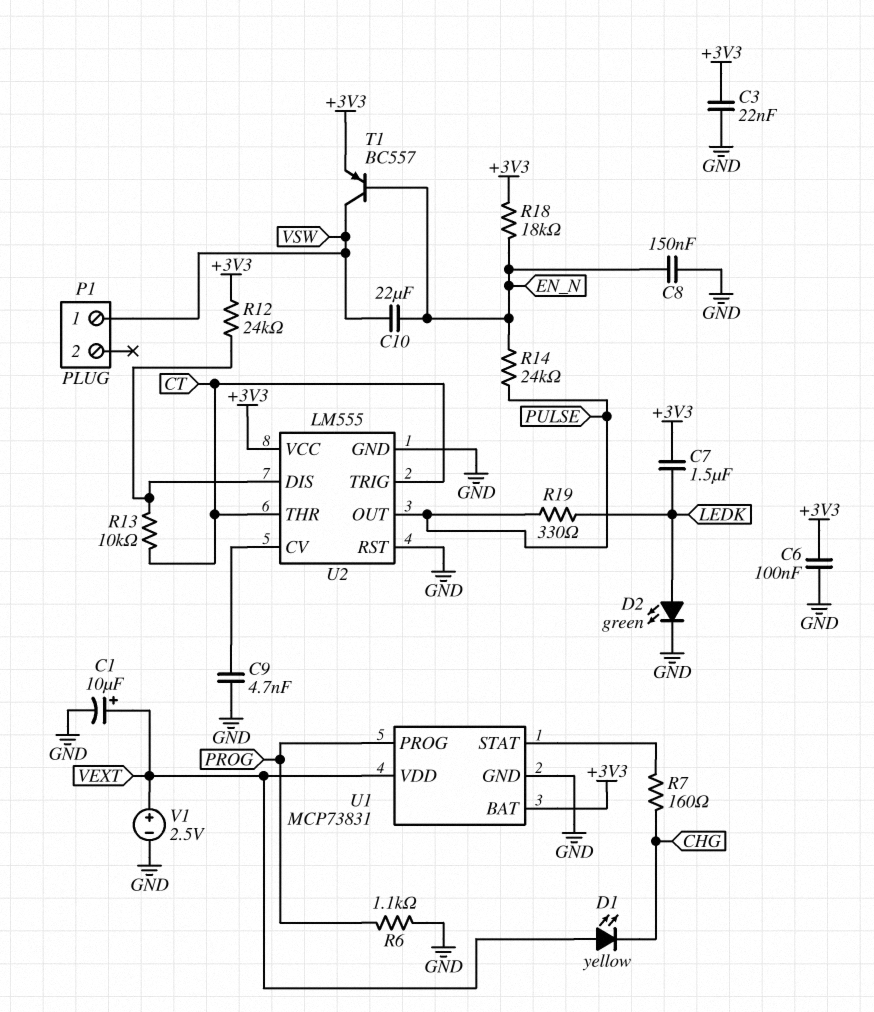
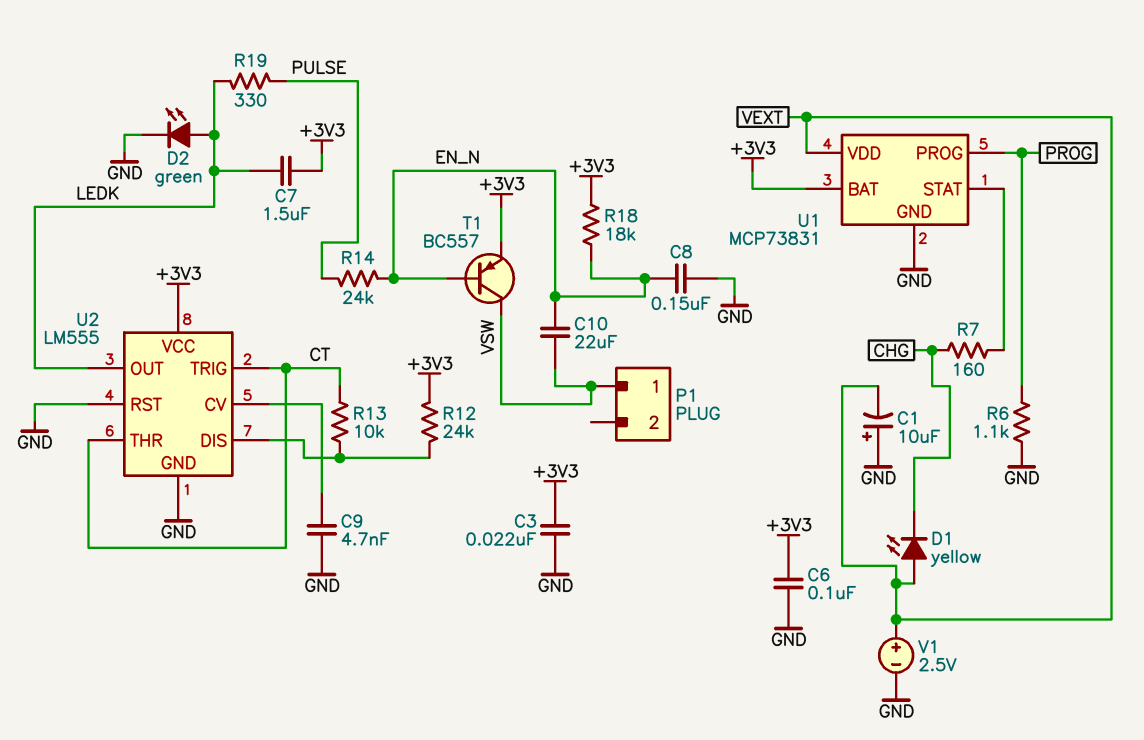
C1: 10uF (plus VEXT, minus GND) -> 10uF (plus GND, minus VEXT)
U2 pin OUT: PULSE -> LEDK

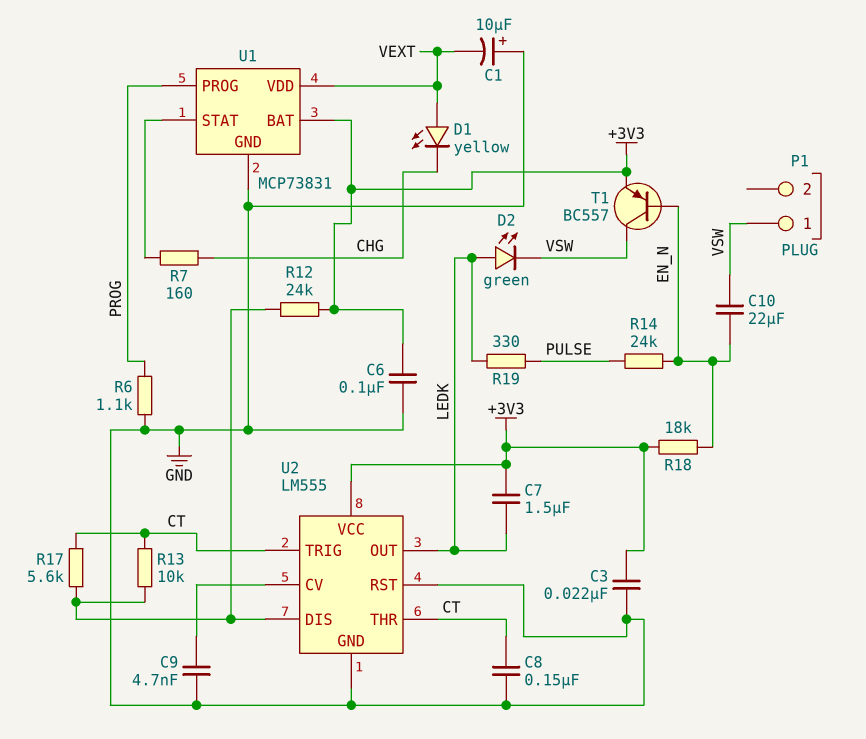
C8: 150nF (EN_N, GND) -> 150nF (CT, GND)
D2: LED green (A LEDK, K GND) -> LED green (A LEDK, K VSW)
R17: none -> 5.6k (CT, U2/DIS)
V1: 2.5V (plus VEXT, minus GND) -> none

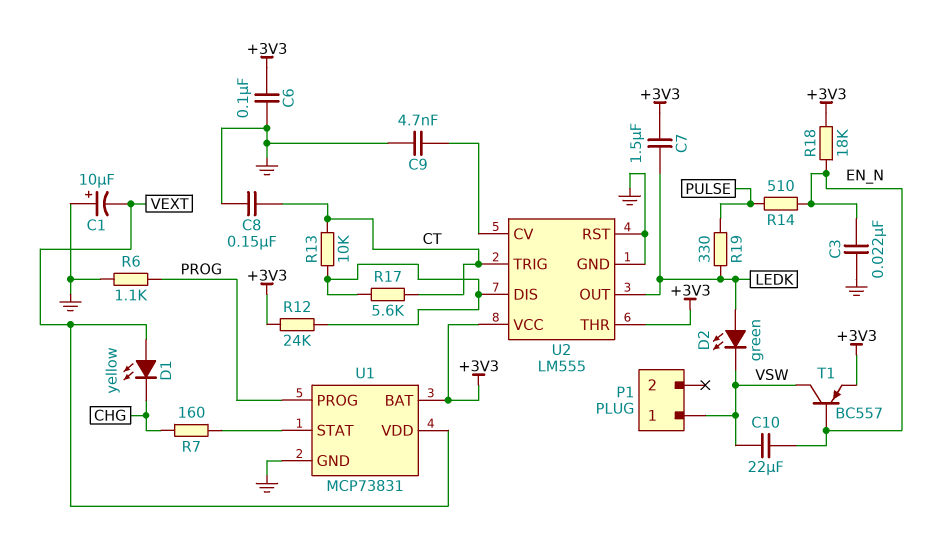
C3: 22nF (+3V3, GND) -> 22nF (EN_N, GND)
R14: 24k (EN_N, PULSE) -> 510 (EN_N, PULSE)
U2 pin THR: CT -> +3V3

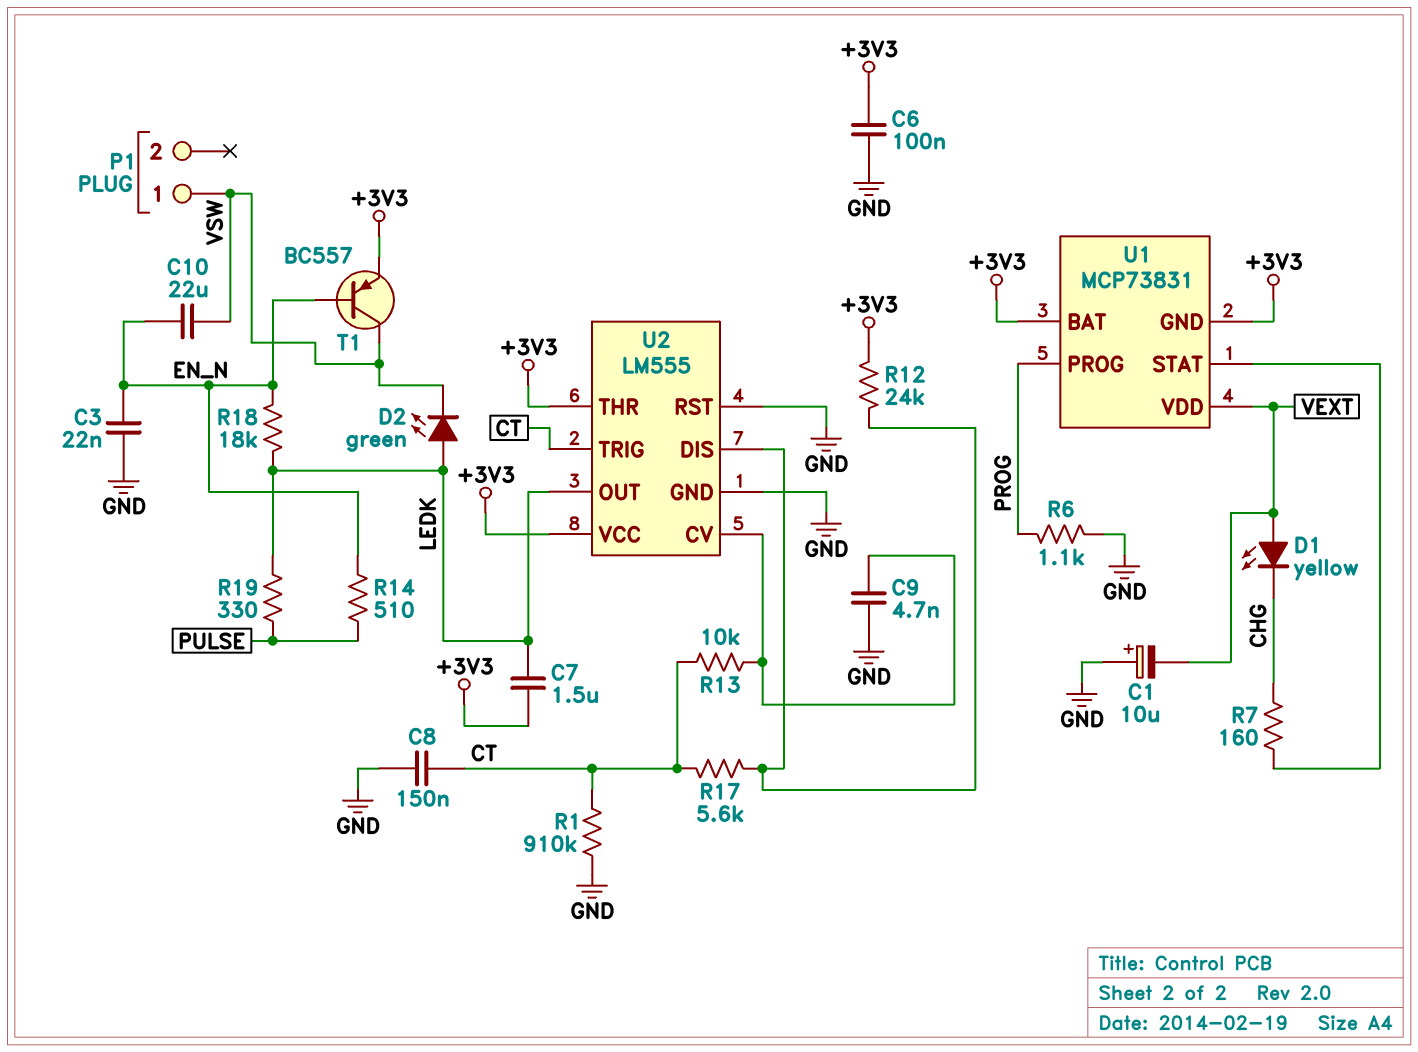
R1: none -> 910k (CT, GND)
R13: 10k (CT, U2/DIS) -> 10k (CT, U2/CV)
R18: 18k (+3V3, EN_N) -> 18k (EN_N, LEDK)
U1 pin GND: GND -> +3V3

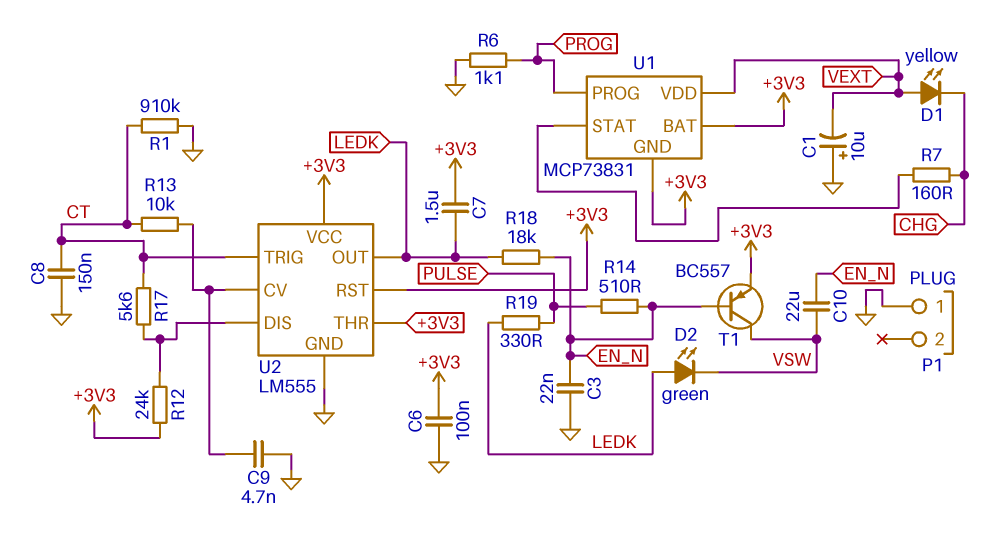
P1 pin 1: VSW -> GND
U2 pin RST: GND -> +3V3

